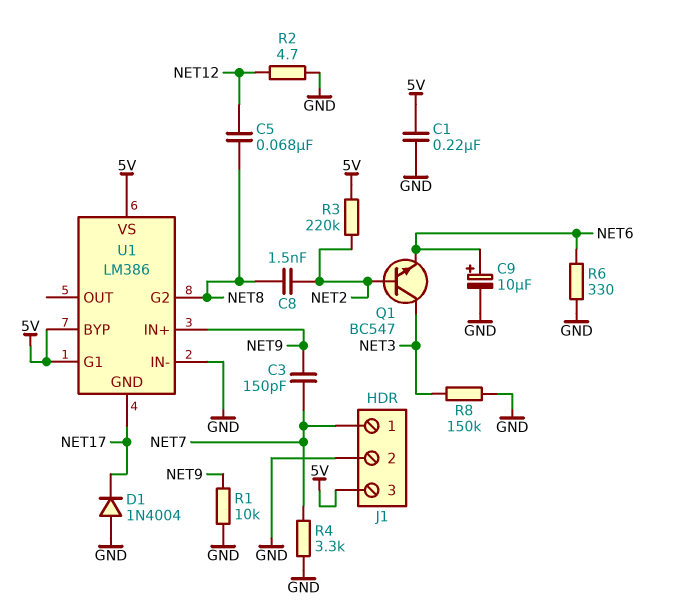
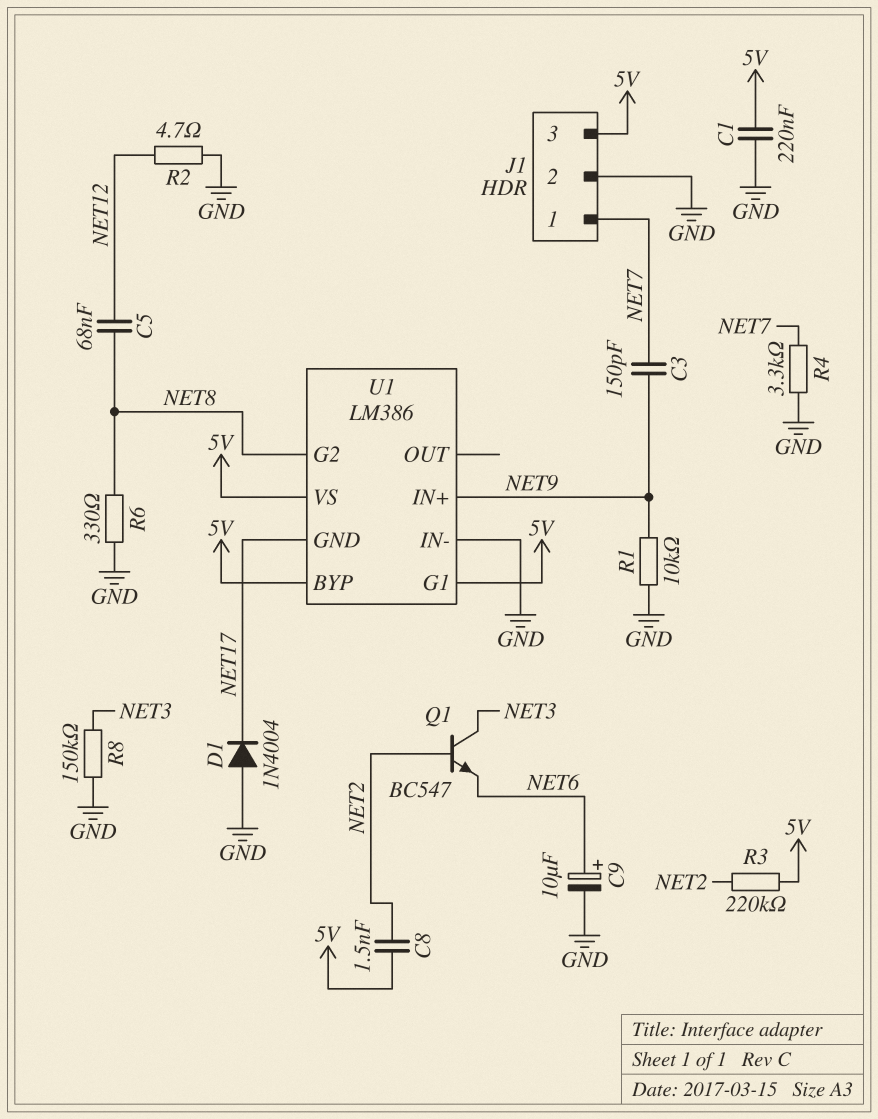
C8: 1.5nF (NET2, NET8) -> 1.5nF (5V, NET2)
R6: 330 (GND, NET6) -> 330 (GND, NET8)

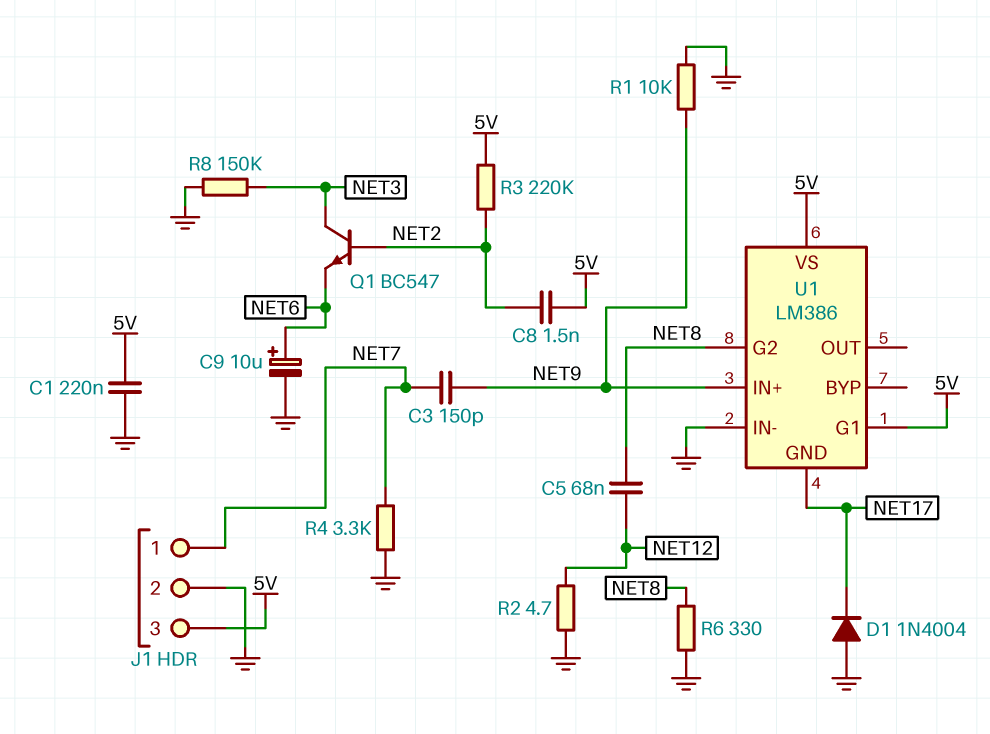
U1 pin BYP: 5V -> none

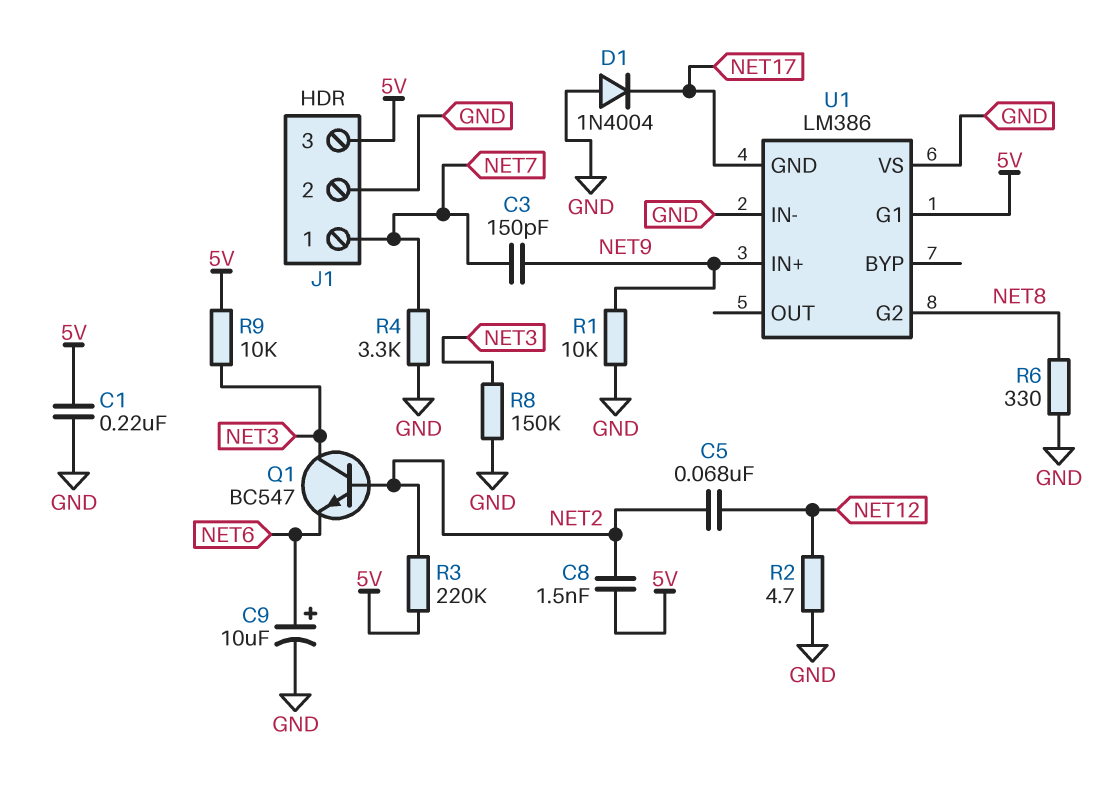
C5: 68nF (NET8, NET12) -> 68nF (NET2, NET12)
R9: none -> 10k (5V, NET3)
U1 pin VS: 5V -> GND

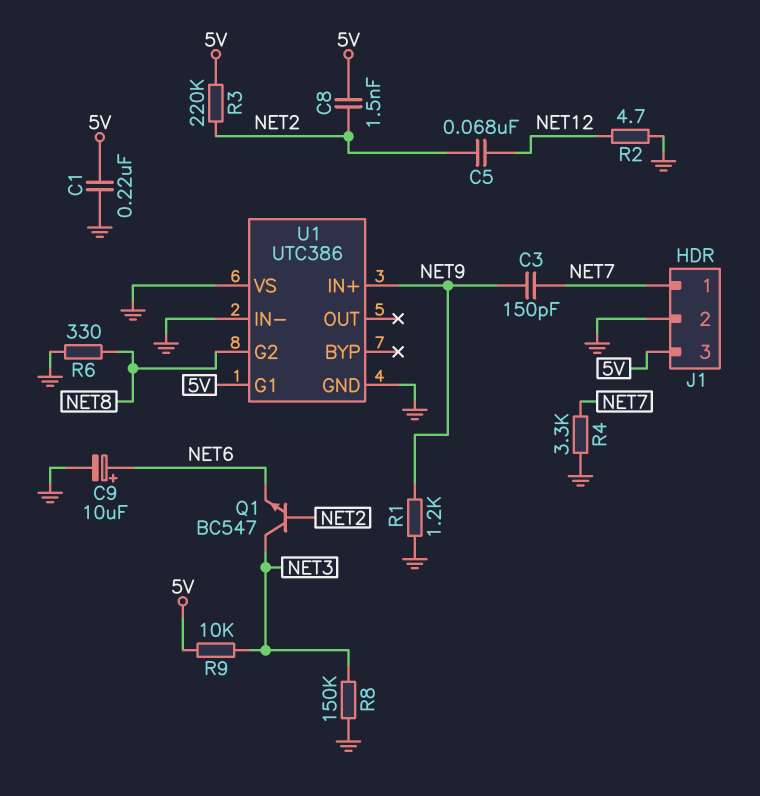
D1: diode 1N4004 (A GND, K NET17) -> none
R1: 10k (GND, NET9) -> 1.2k (GND, NET9)
U1: LM386 -> UTC386
U1 pin GND: NET17 -> GND

